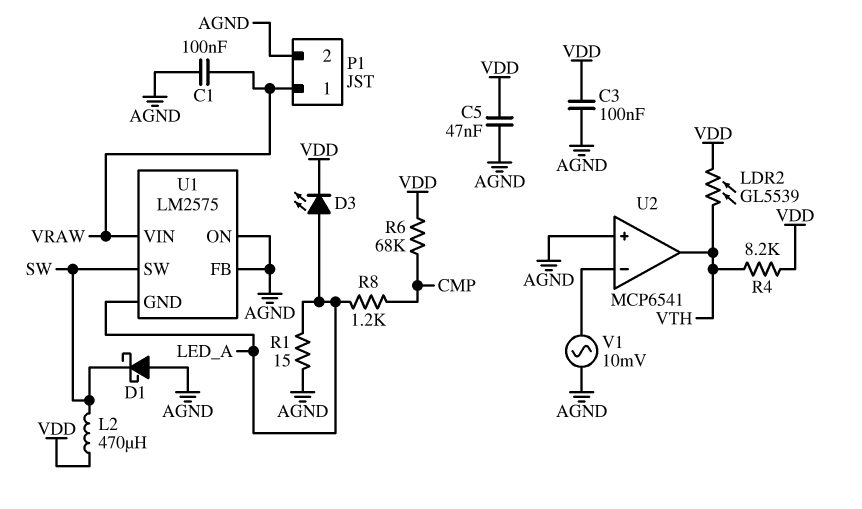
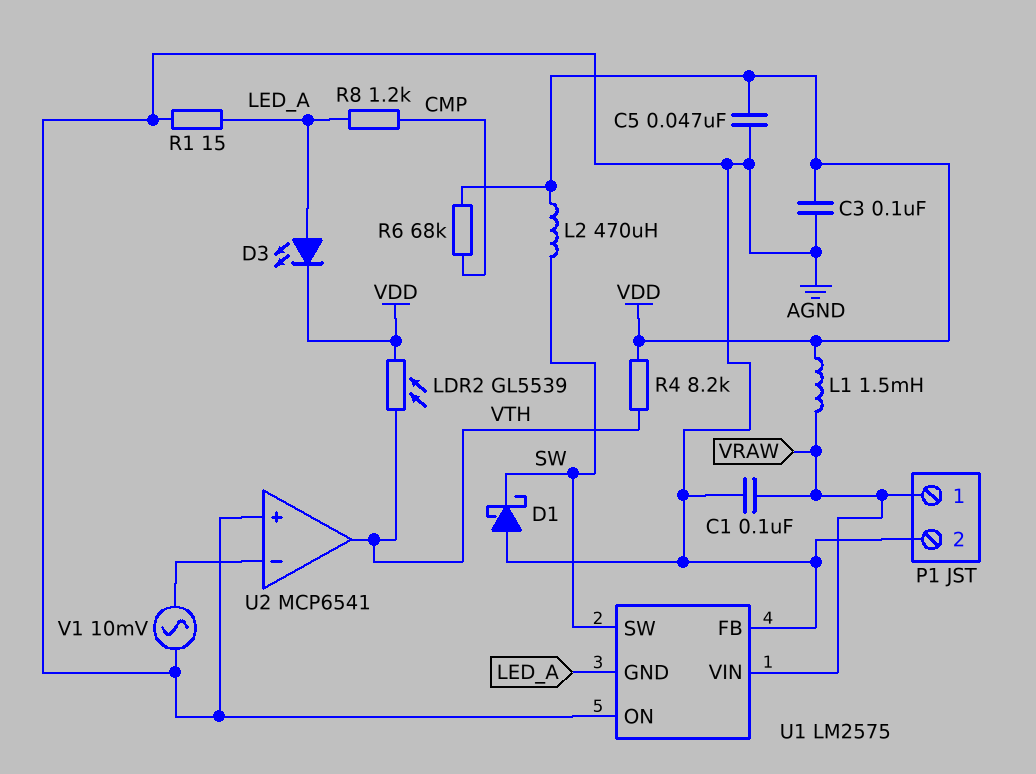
L1: none -> 1.5mH (VDD, VRAW)

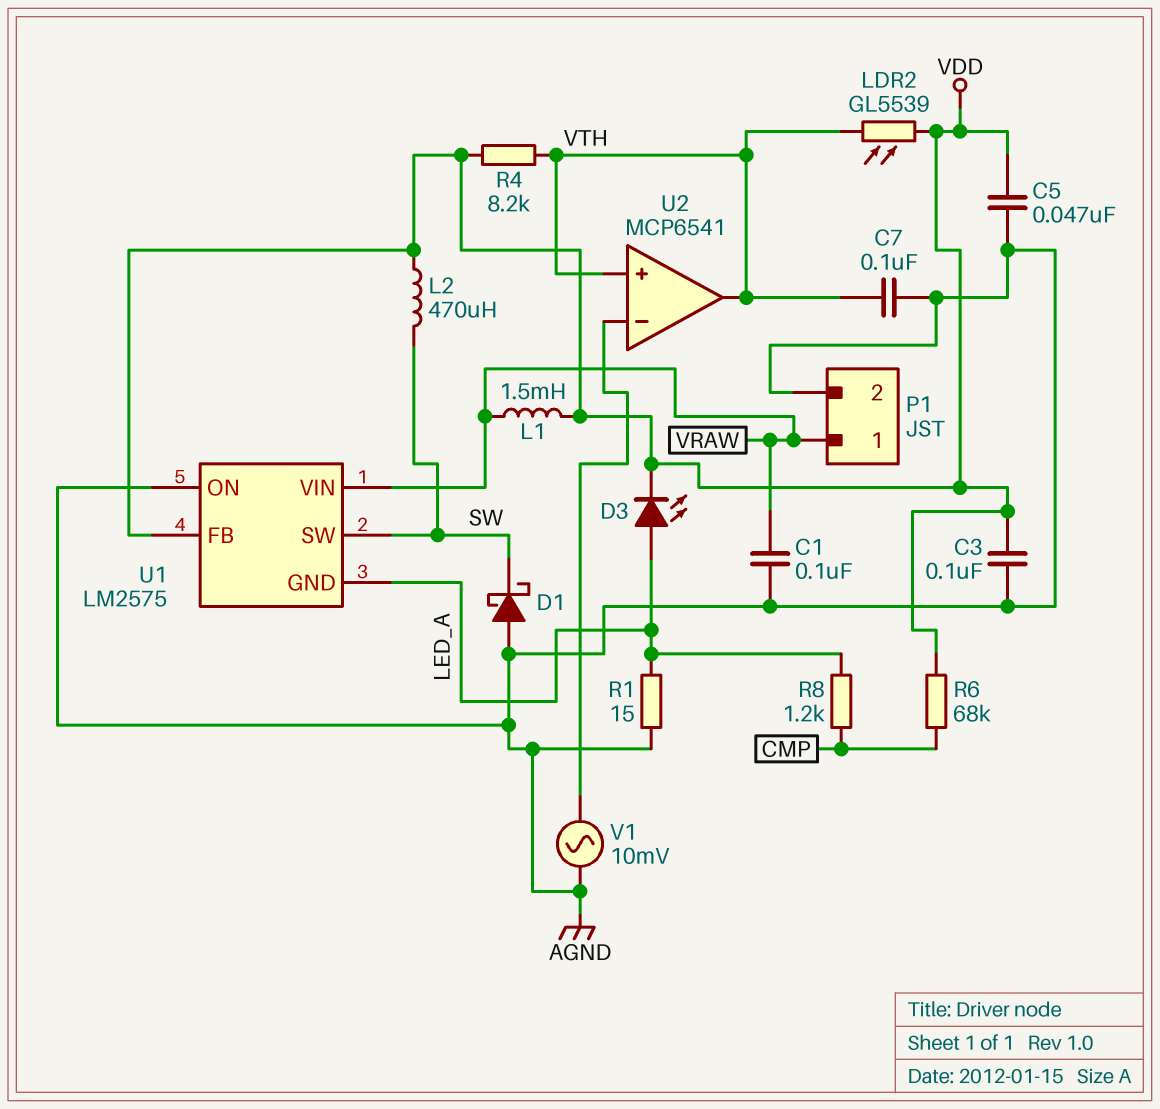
C7: none -> 100nF (AGND, VTH)
U1 pin FB: AGND -> VDD
U2 pin in+: AGND -> VTH

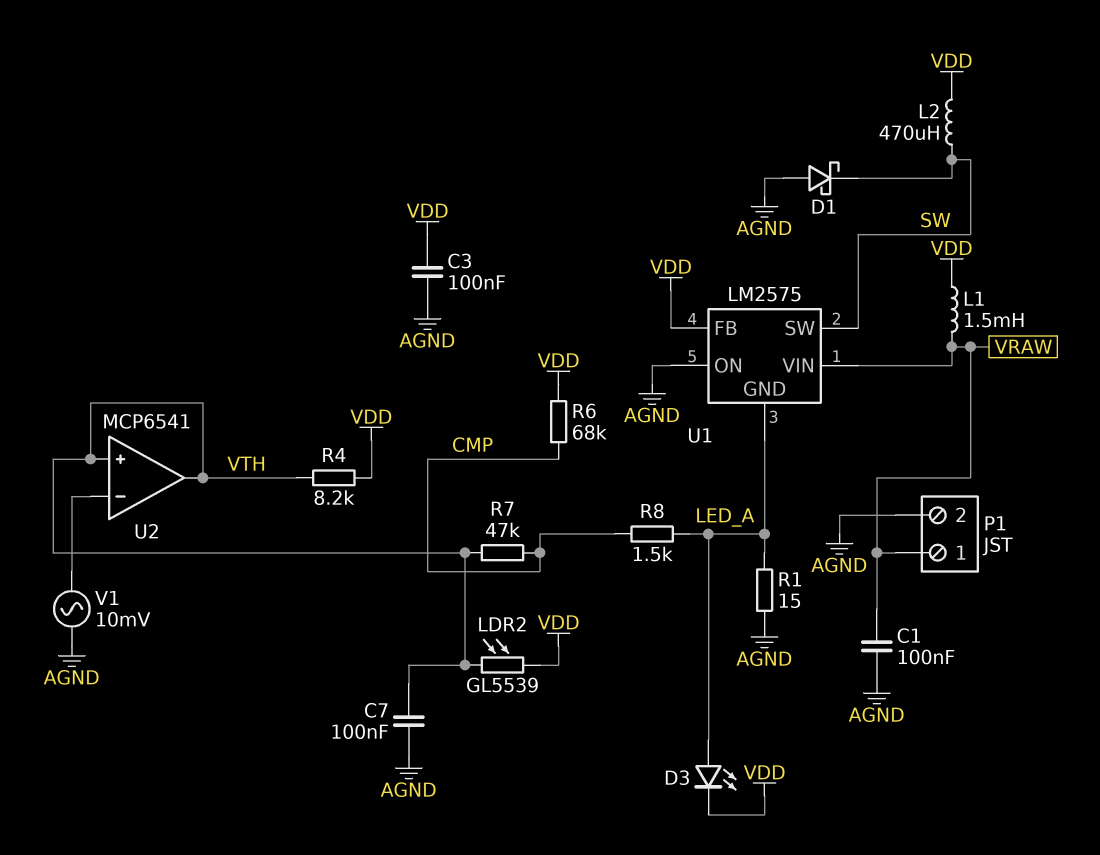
C5: 47nF (AGND, VDD) -> none
R7: none -> 47k (CMP, VTH)
R8: 1.2k (CMP, LED_A) -> 1.5k (CMP, LED_A)

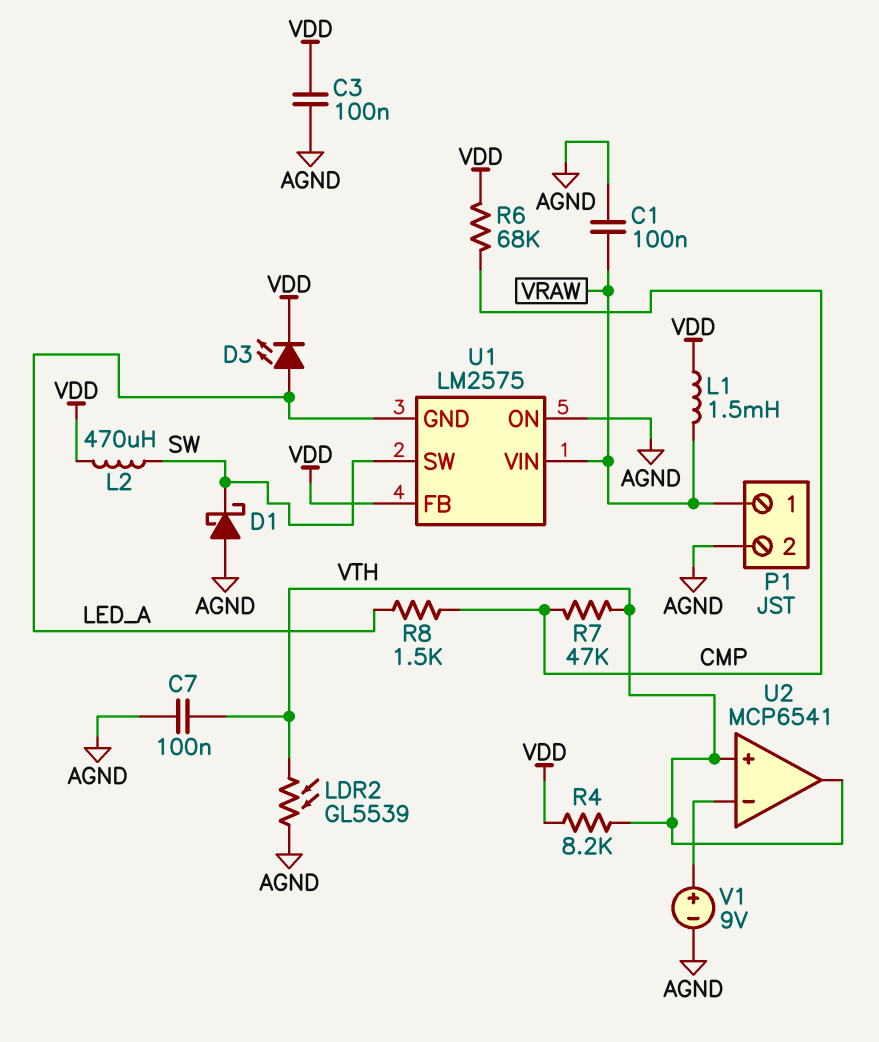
LDR2: GL5539 (VDD, VTH) -> GL5539 (AGND, VTH)
R1: 15 (AGND, LED_A) -> none
V1: AC 10mV (AGND, U2/in-) -> 9V (plus U2/in-, minus AGND)

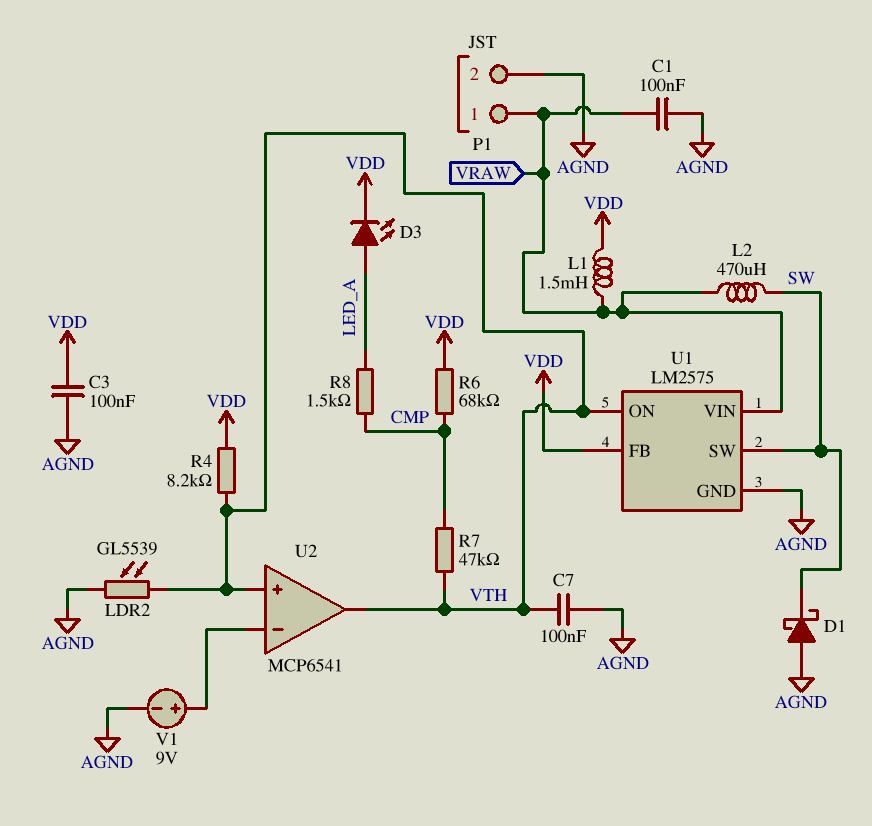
L2: 470uH (SW, VDD) -> 470uH (SW, VRAW)
U1 pin GND: LED_A -> AGND
U1 pin ON: AGND -> VTH

